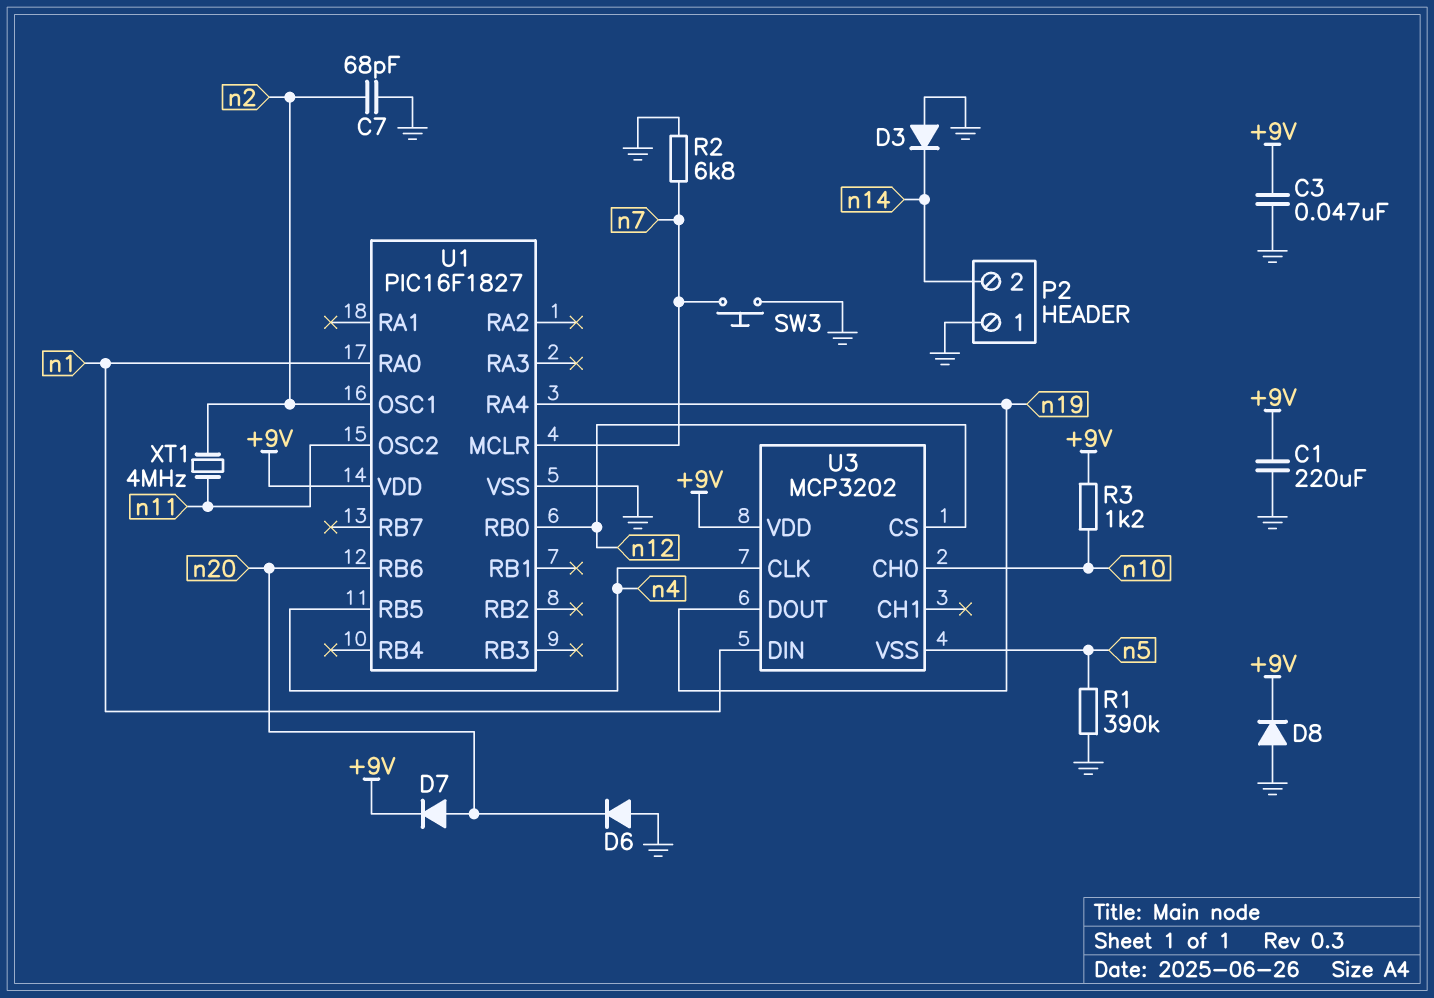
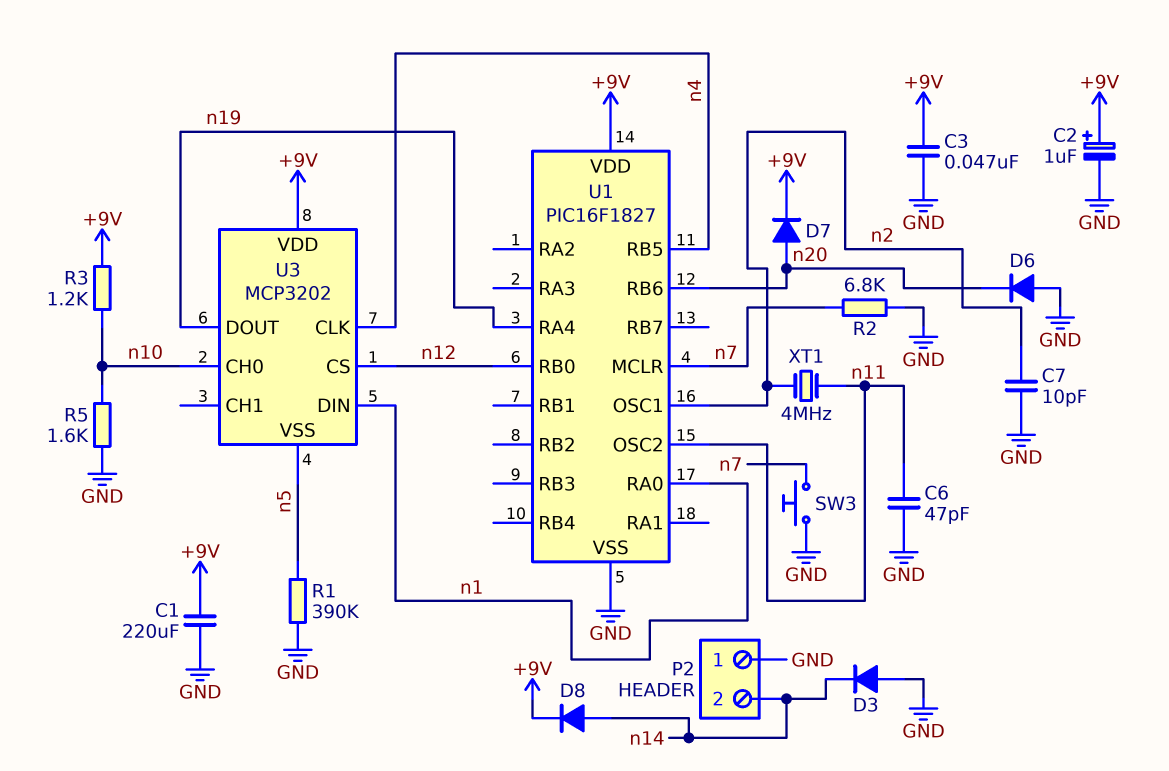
C2: none -> 1uF (plus +9V, minus GND)
C6: none -> 47pF (GND, n11)
C7: 68pF (GND, n2) -> 10pF (GND, n2)
D8: diode (A GND, K +9V) -> diode (A n14, K +9V)
R5: none -> 1.6k (GND, n10)

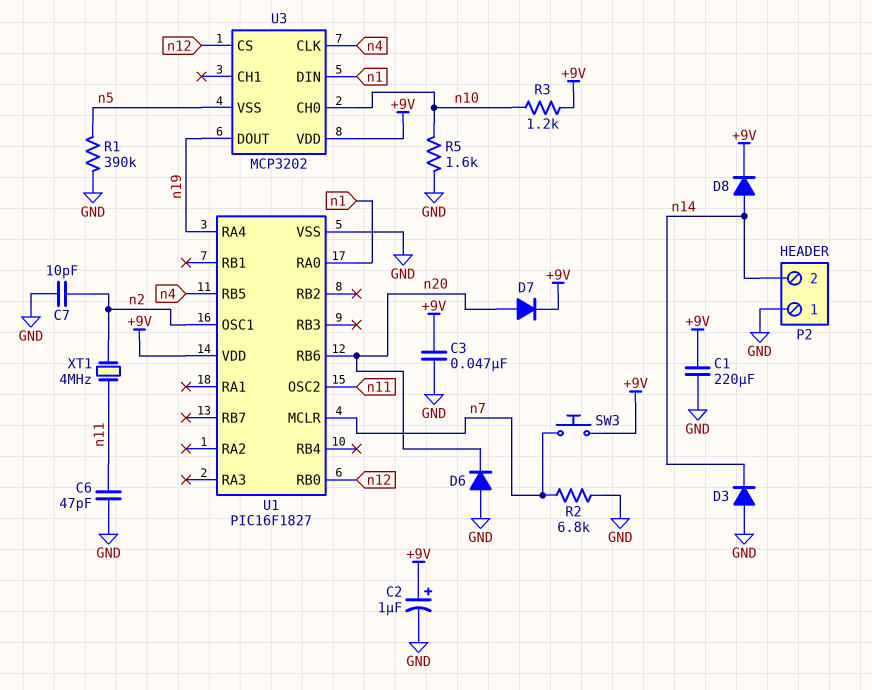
SW3: button (GND, n7) -> button (+9V, n7)

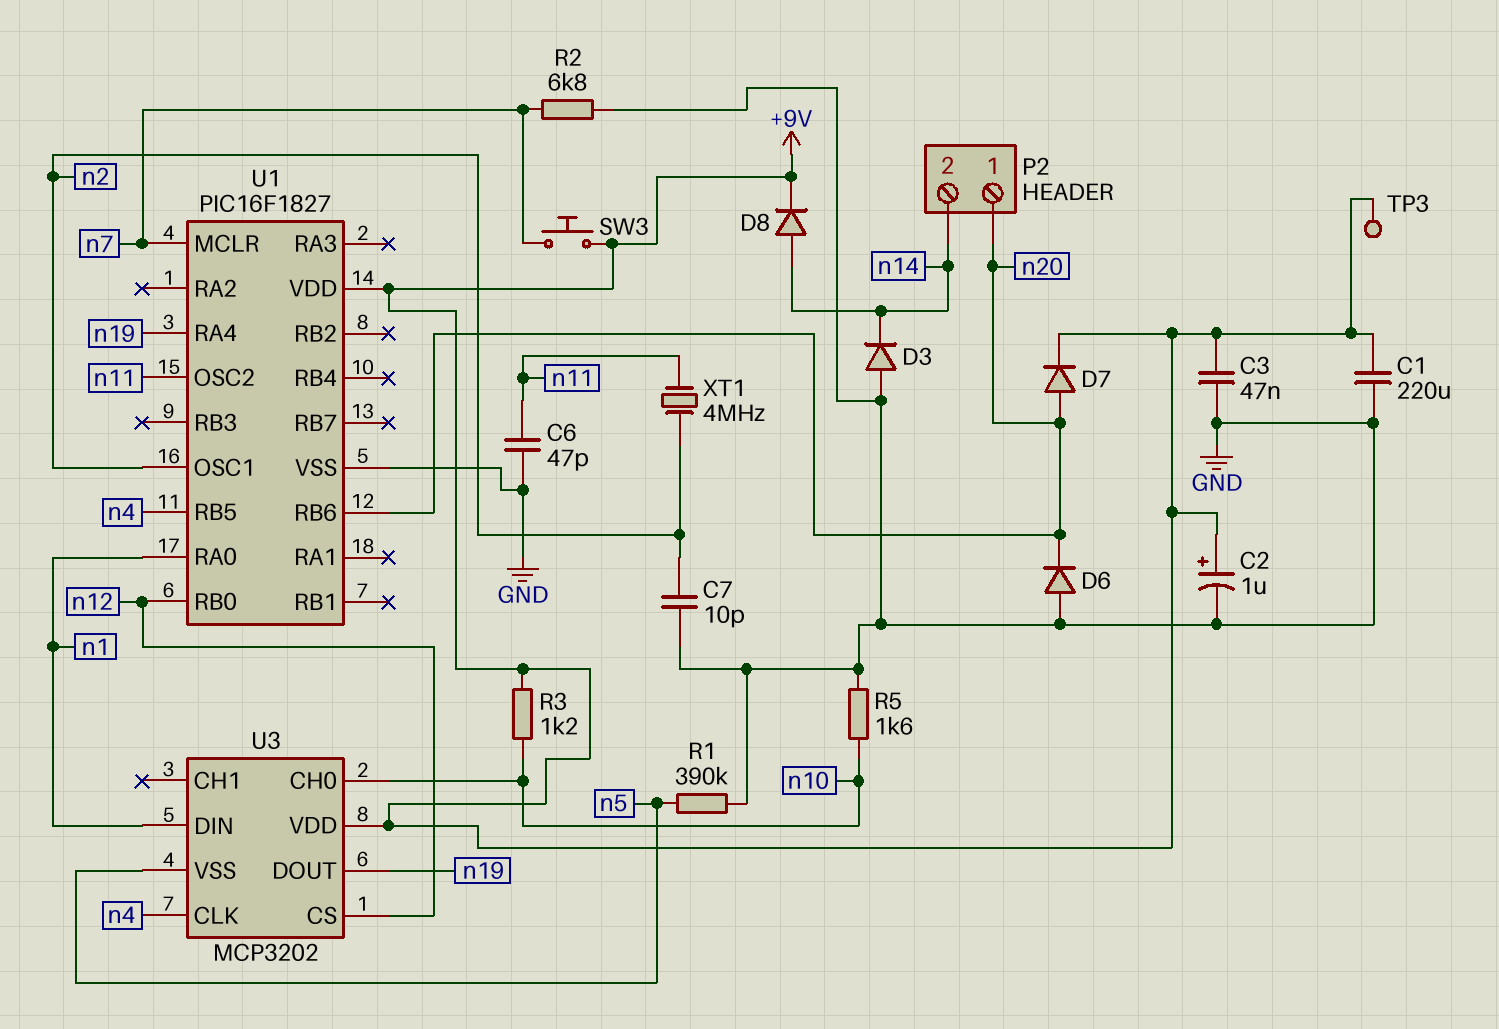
P2 pin 1: GND -> n20
TP3: none -> test point (+9V)

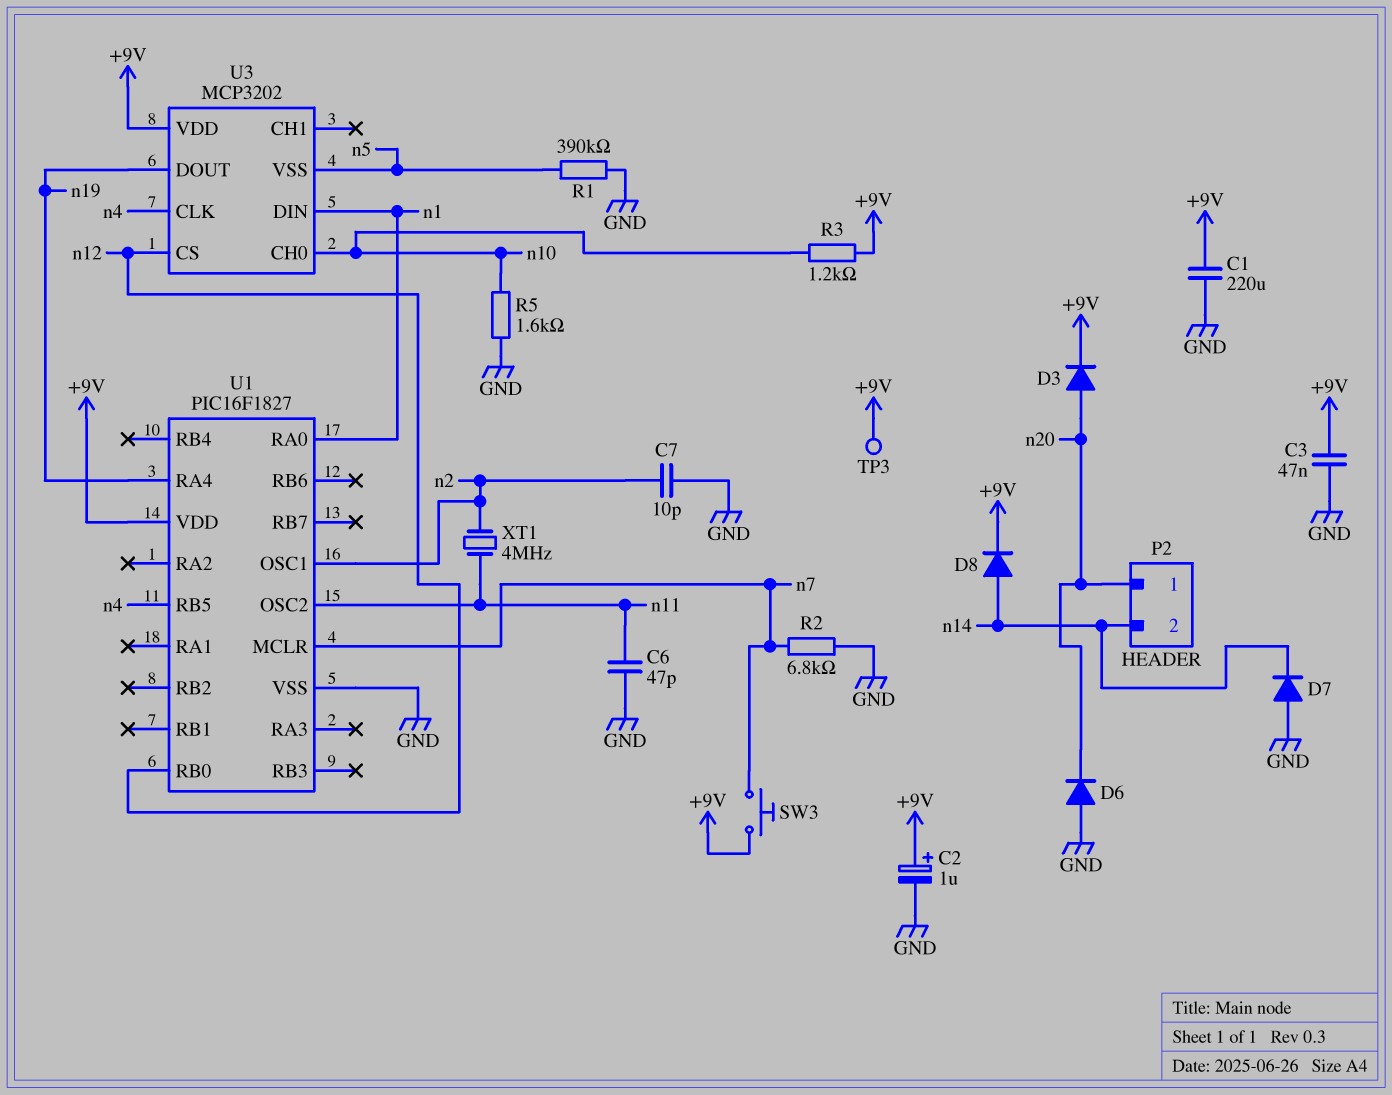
D3: diode (A GND, K n14) -> diode (A n20, K +9V)
D7: diode (A n20, K +9V) -> diode (A GND, K n14)
U1 pin RB6: n20 -> none

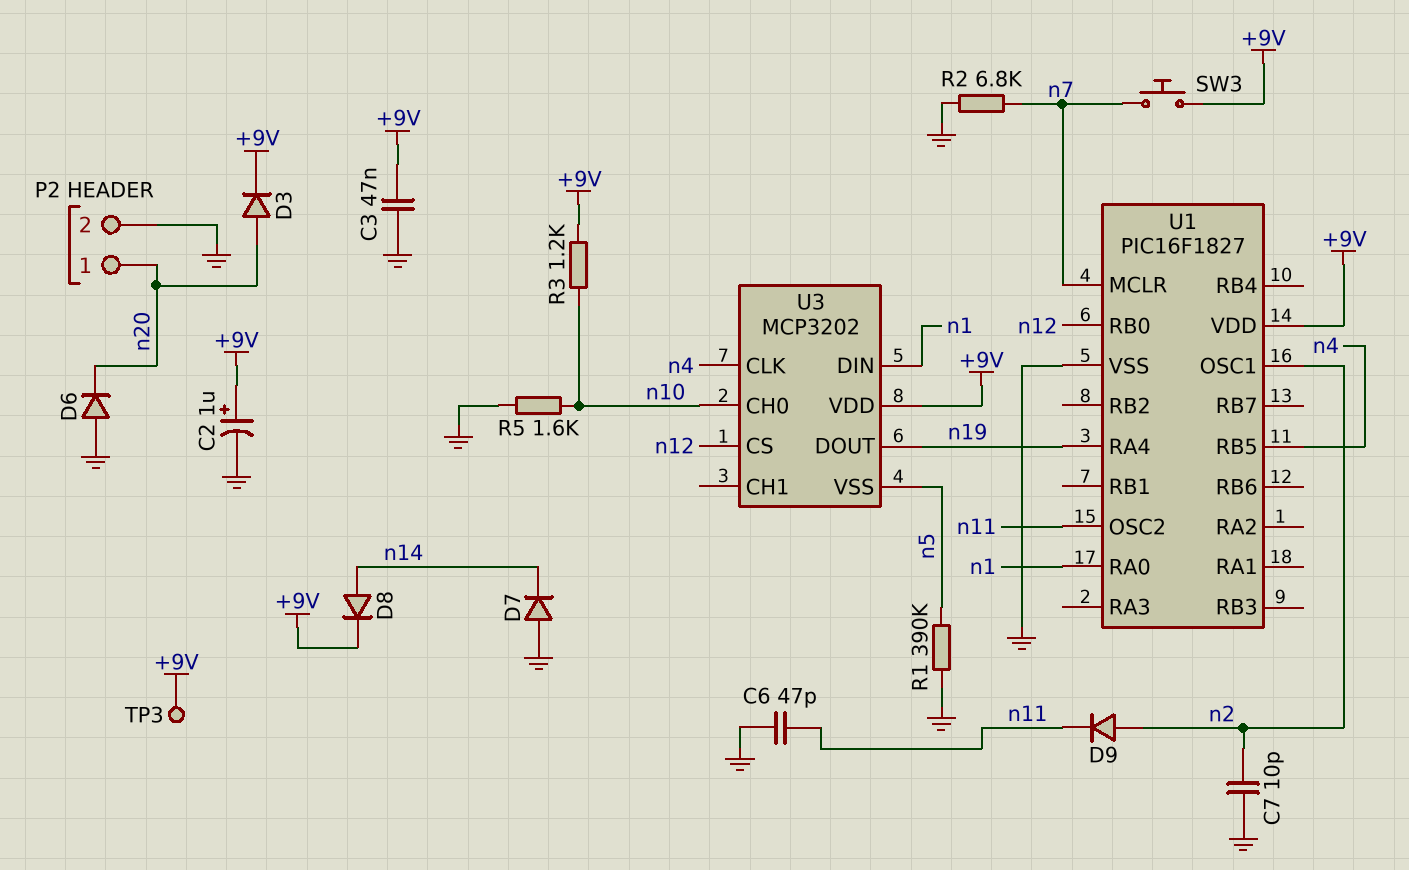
C1: 220uF (+9V, GND) -> none
D9: none -> diode (A n2, K n11)
P2 pin 2: n14 -> GND
XT1: 4MHz (n2, n11) -> none

